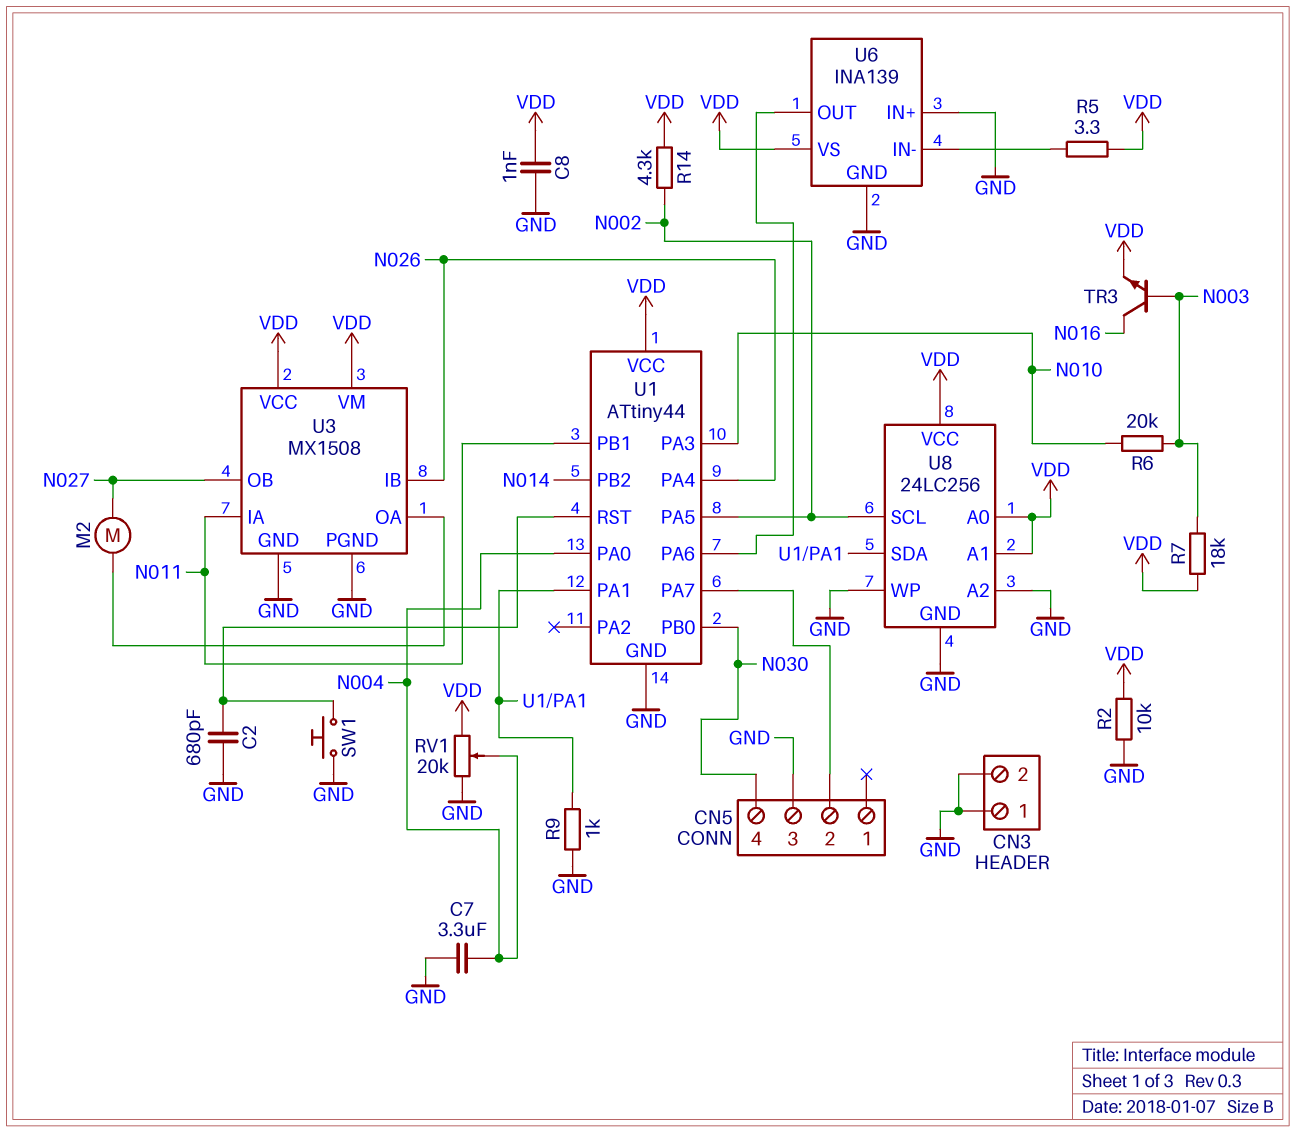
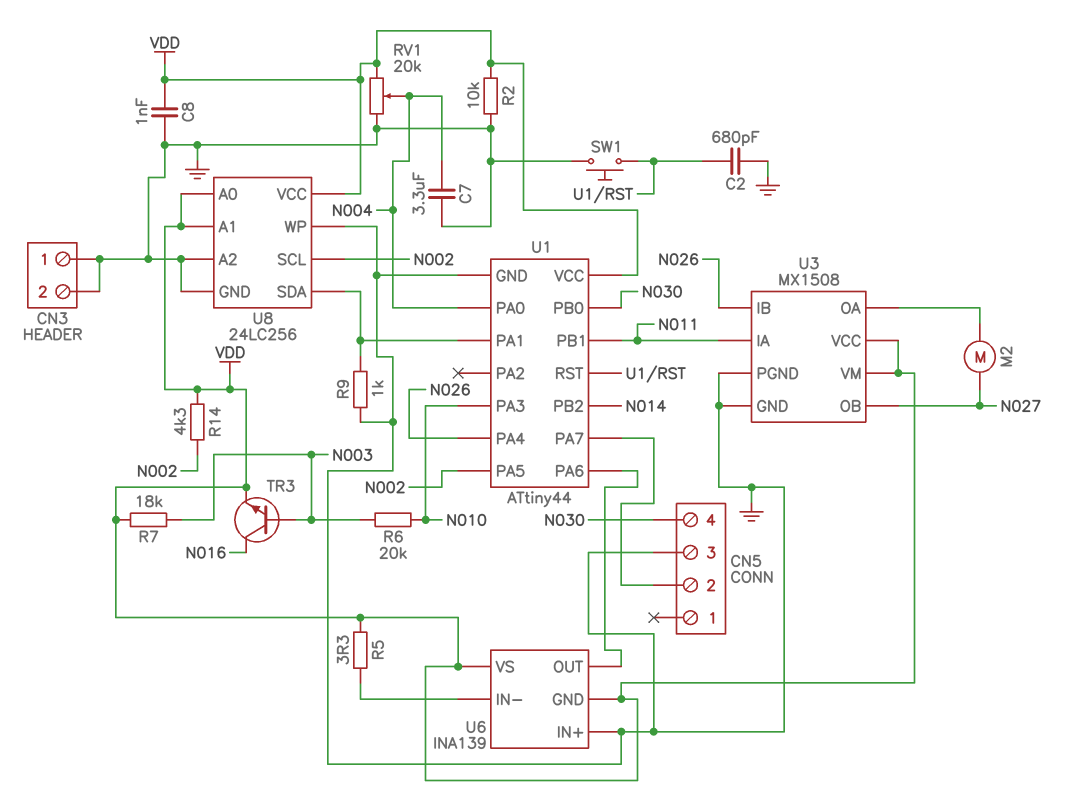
U6 pin GND: GND -> VDD

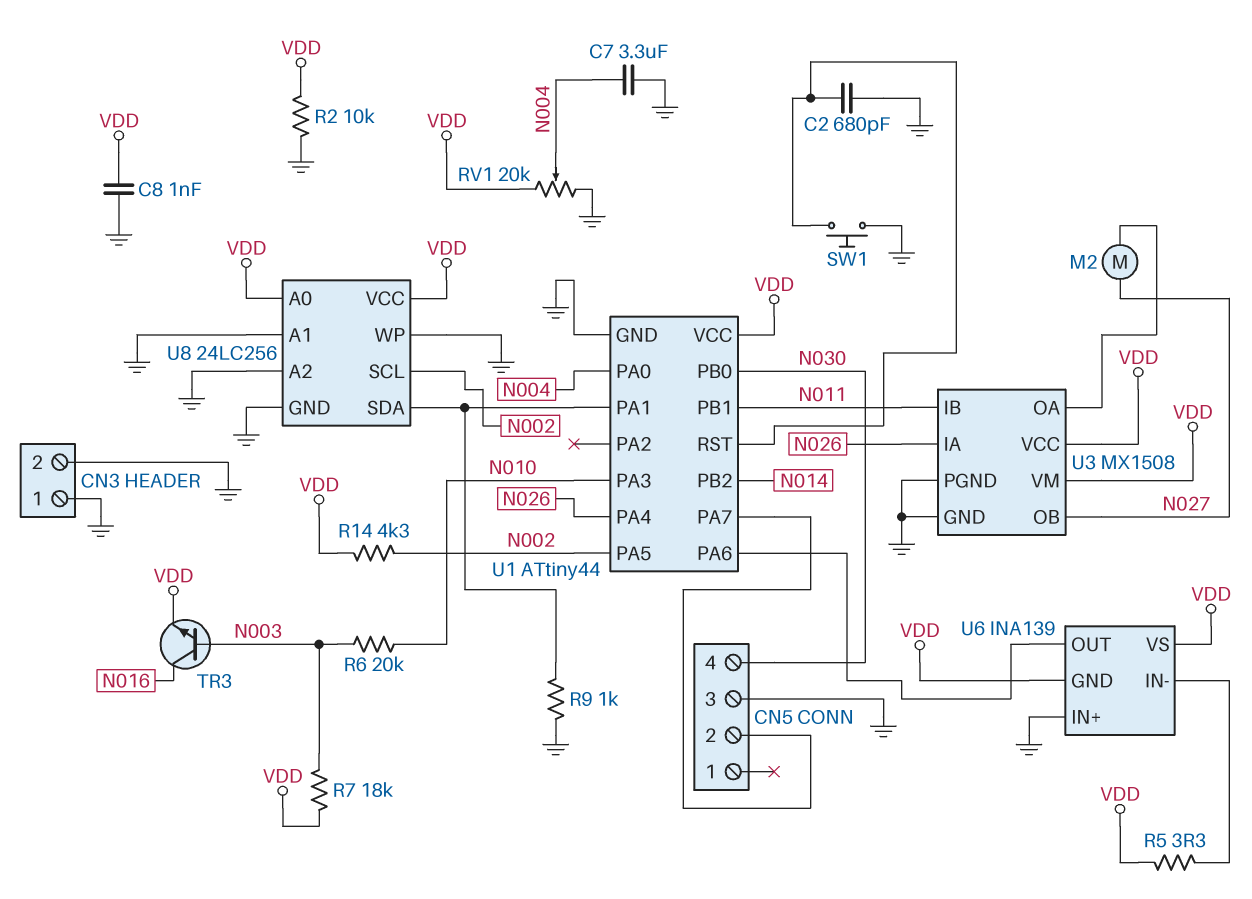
U3 pin IA: N011 -> N026
U3 pin IB: N026 -> N011
U8 pin A1: VDD -> GND

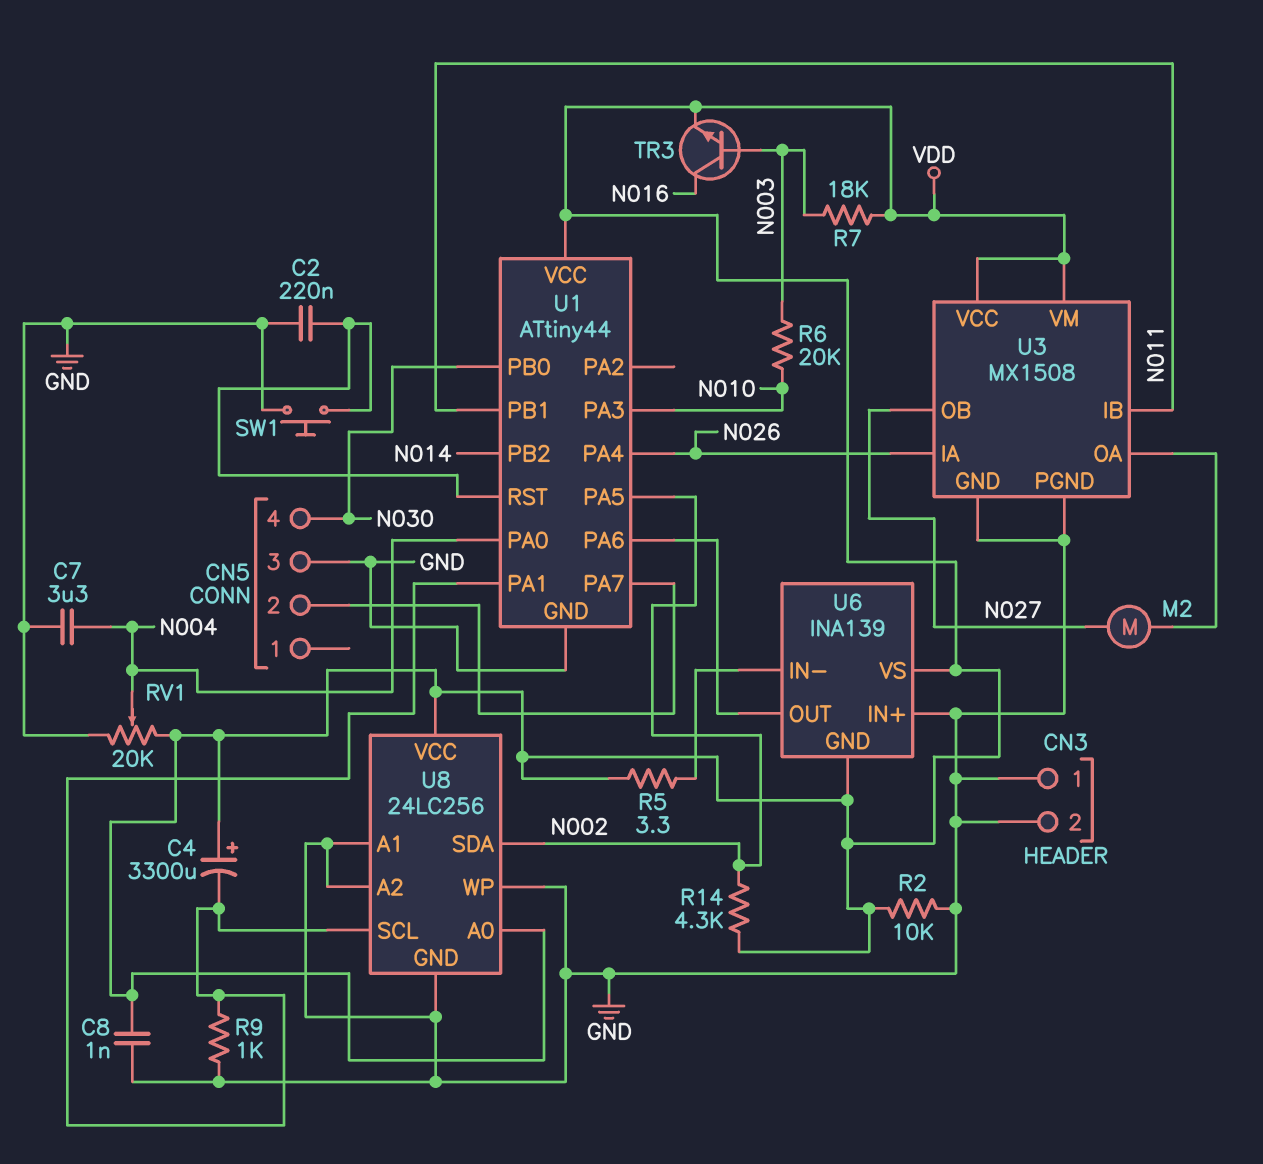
C2: 680pF (GND, U1/RST) -> 220nF (GND, U1/RST)
C4: none -> 3300uF (plus VDD, minus U1/PA1)
U8 pin SCL: N002 -> U1/PA1
U8 pin SDA: U1/PA1 -> N002

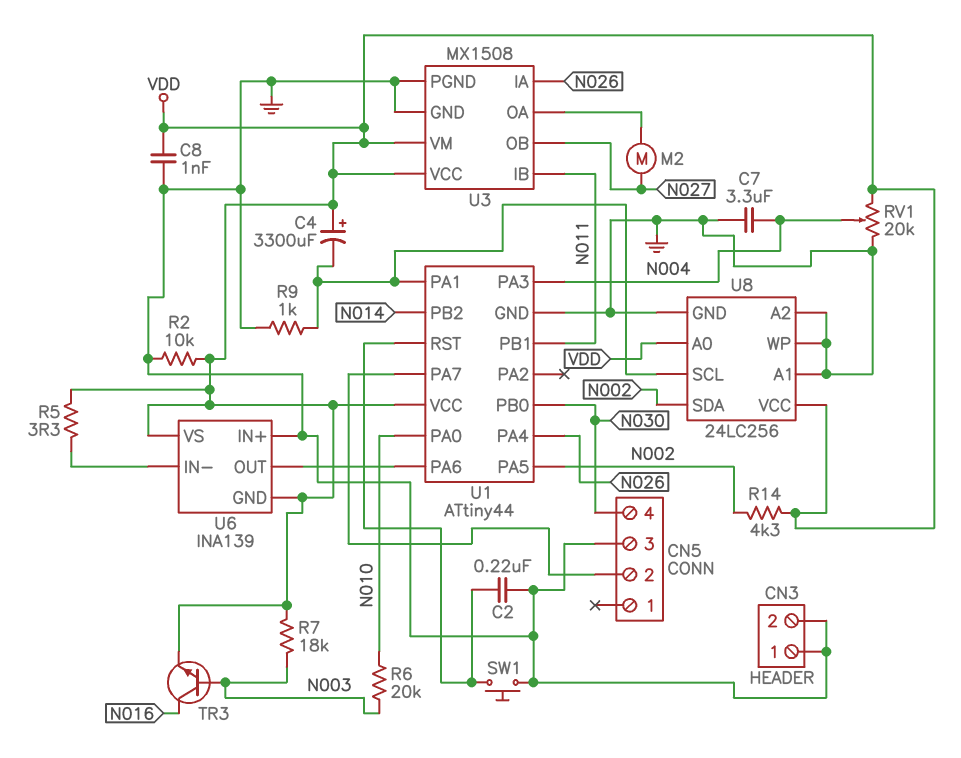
U1 pin PA0: N004 -> N010
U1 pin PA3: N010 -> N004

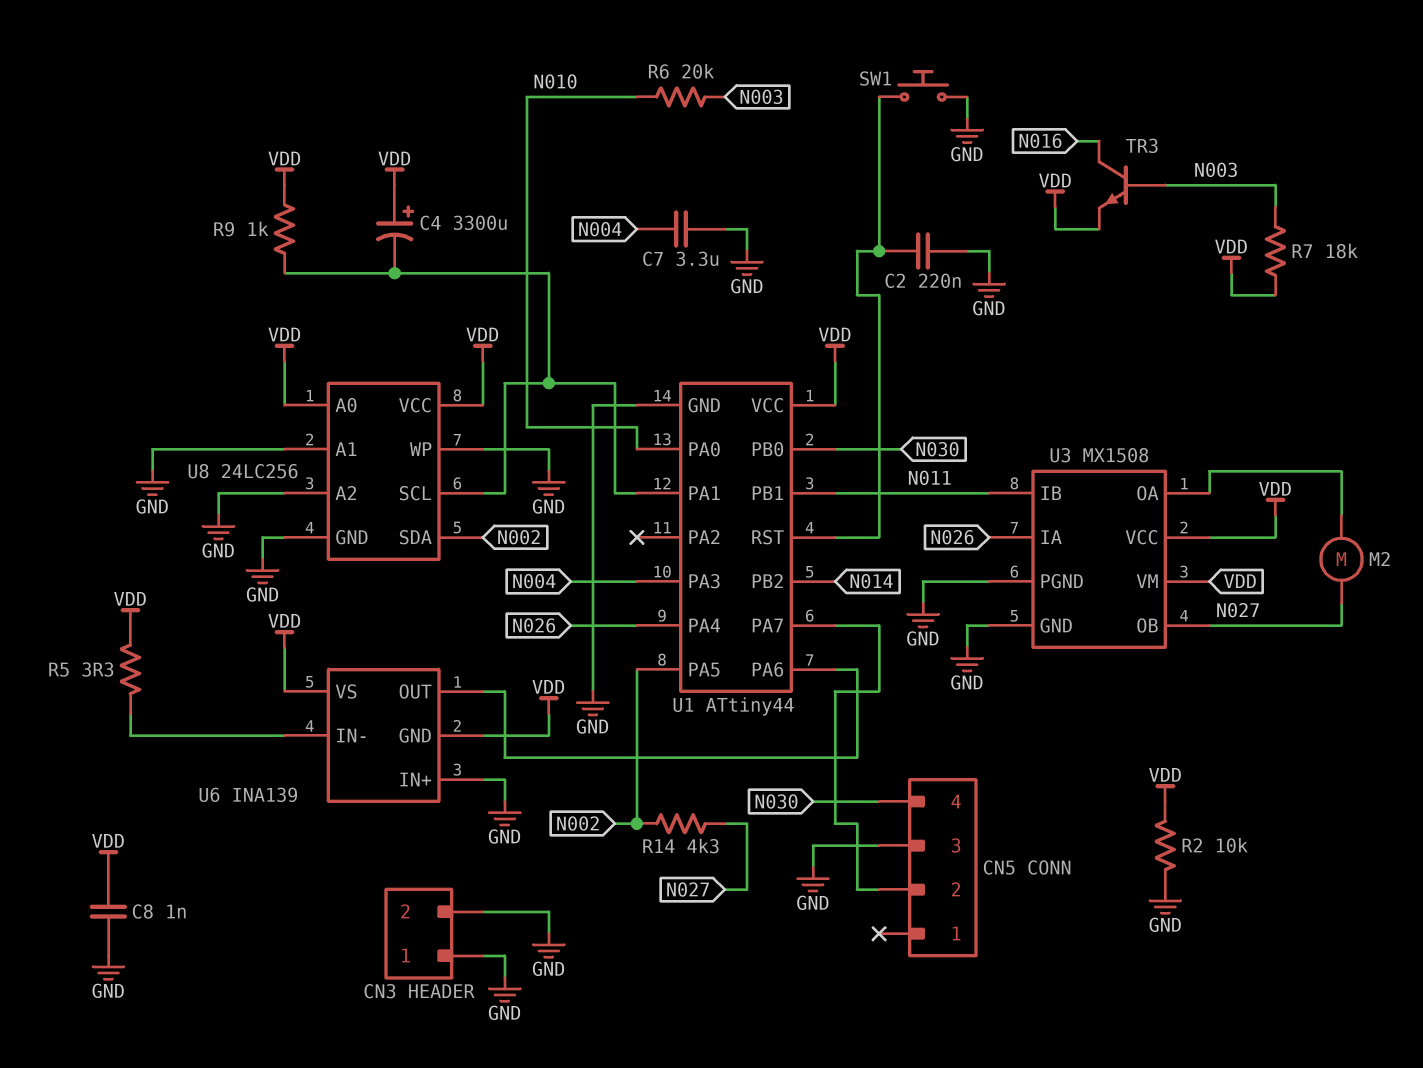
R9: 1k (GND, U1/PA1) -> 1k (U1/PA1, VDD)
R14: 4.3k (N002, VDD) -> 4.3k (N002, N027)
RV1: 20k (GND, VDD, wiper N004) -> none

